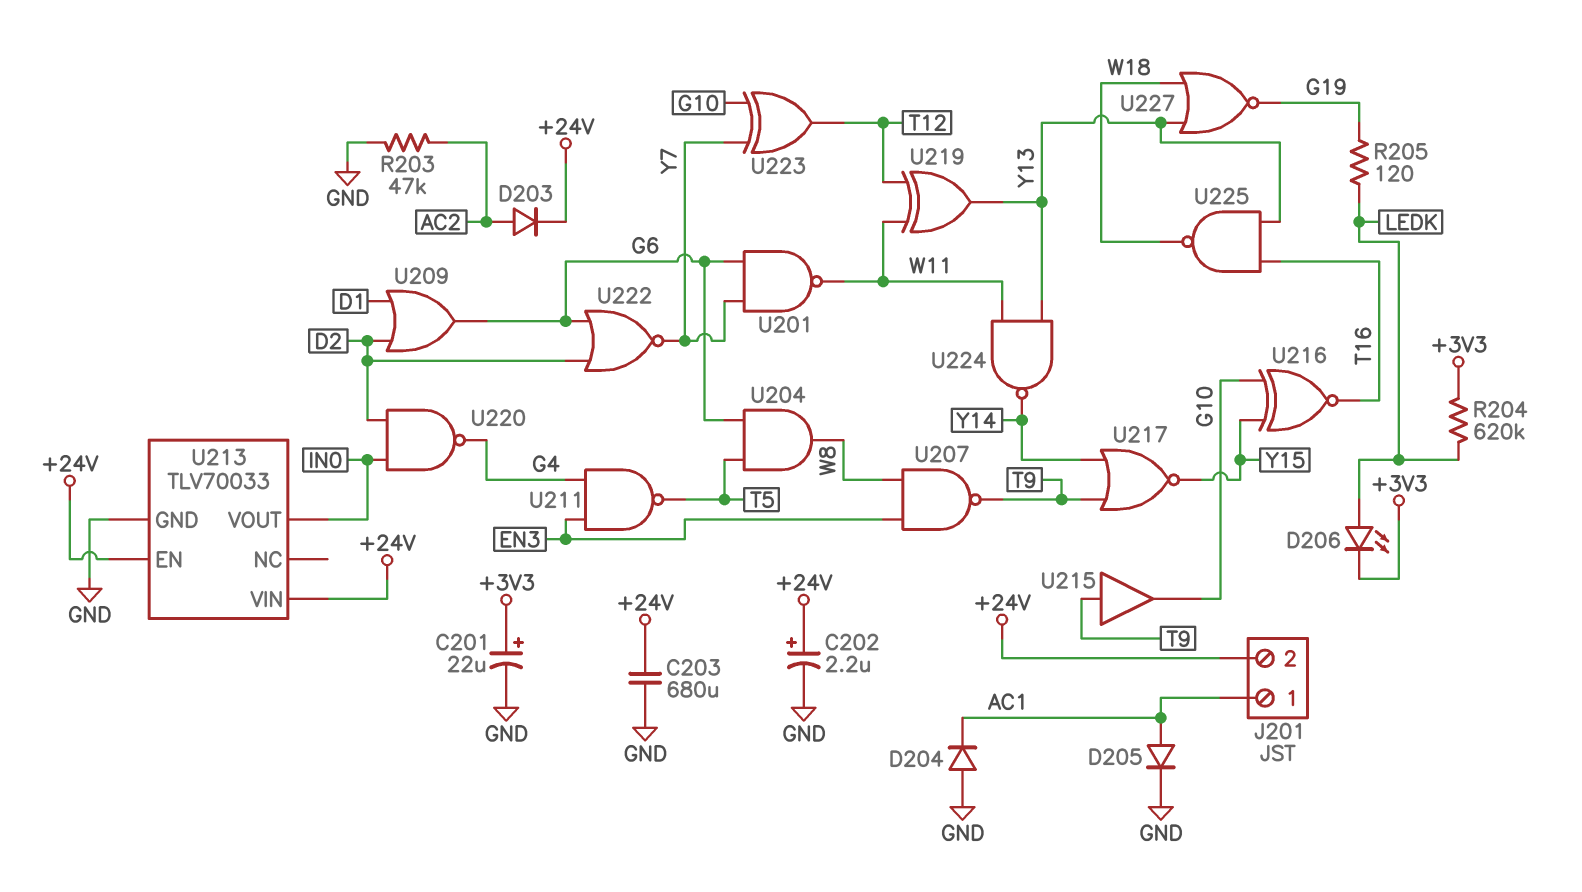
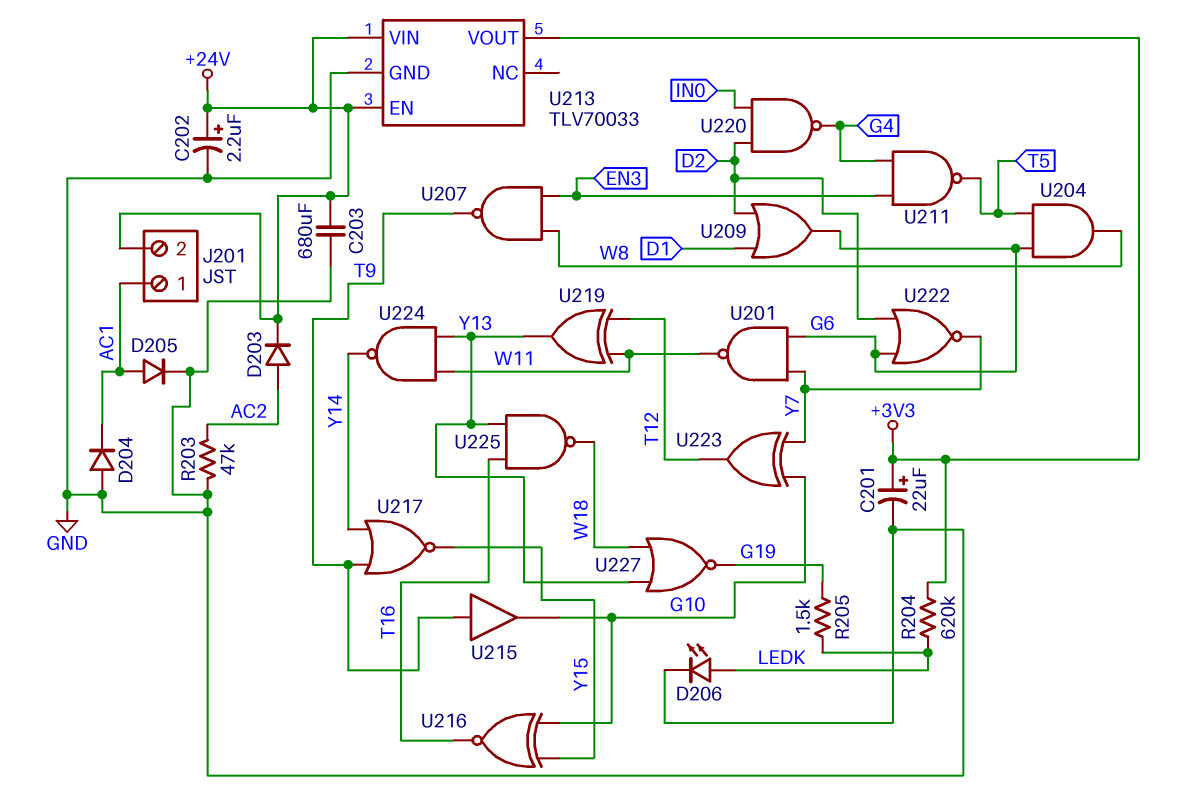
D206: LED (A LEDK, K +3V3) -> LED (A LEDK, K GND)
R205: 120 (G19, LEDK) -> 1.5k (G19, LEDK)
U213 pin VOUT: IN0 -> +3V3

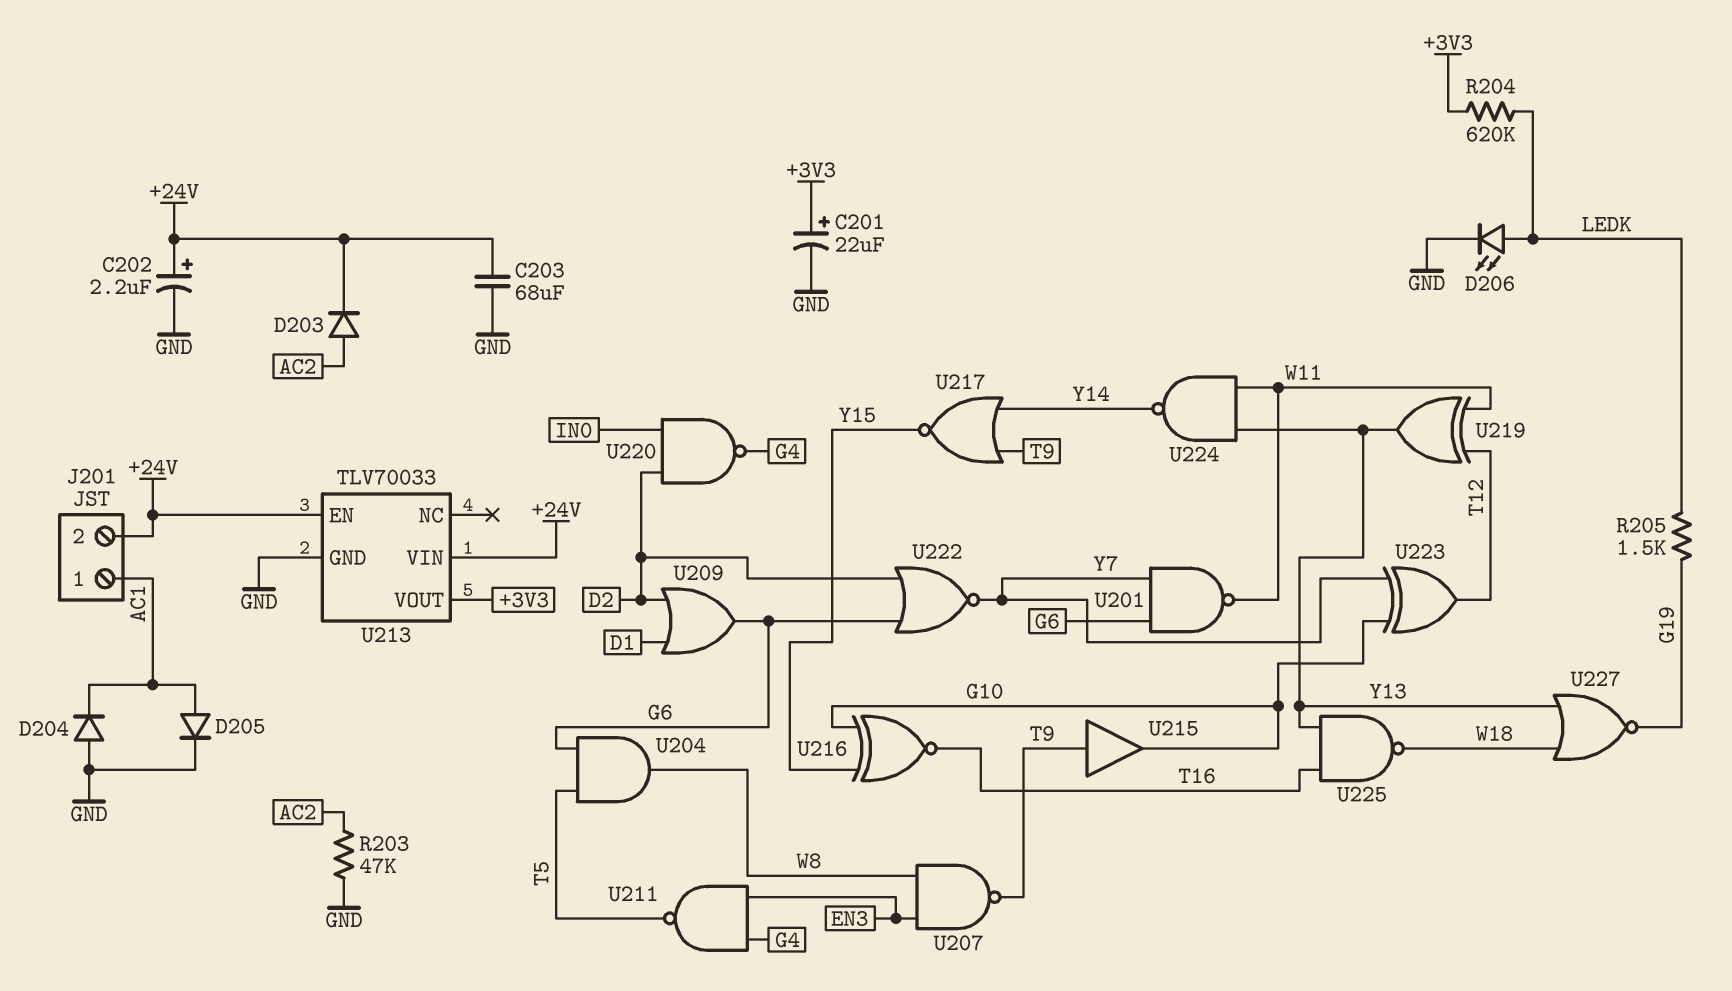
C203: 680uF (+24V, GND) -> 68uF (+24V, GND)

